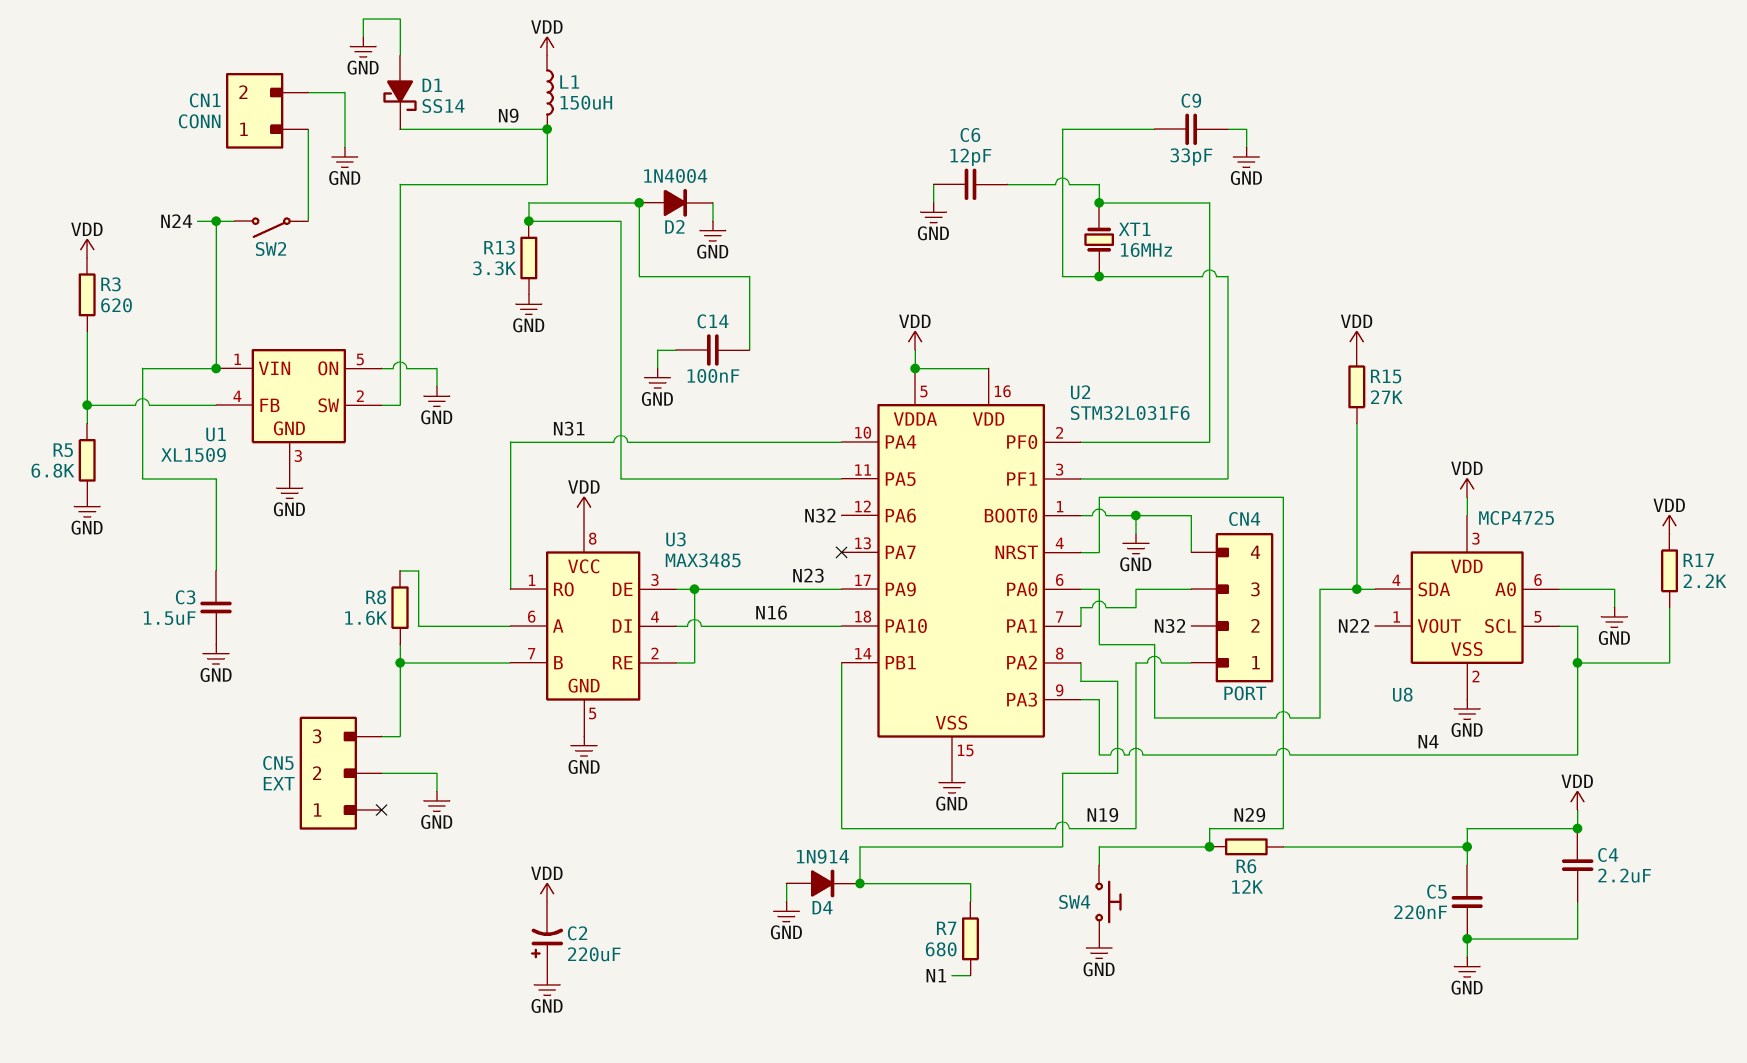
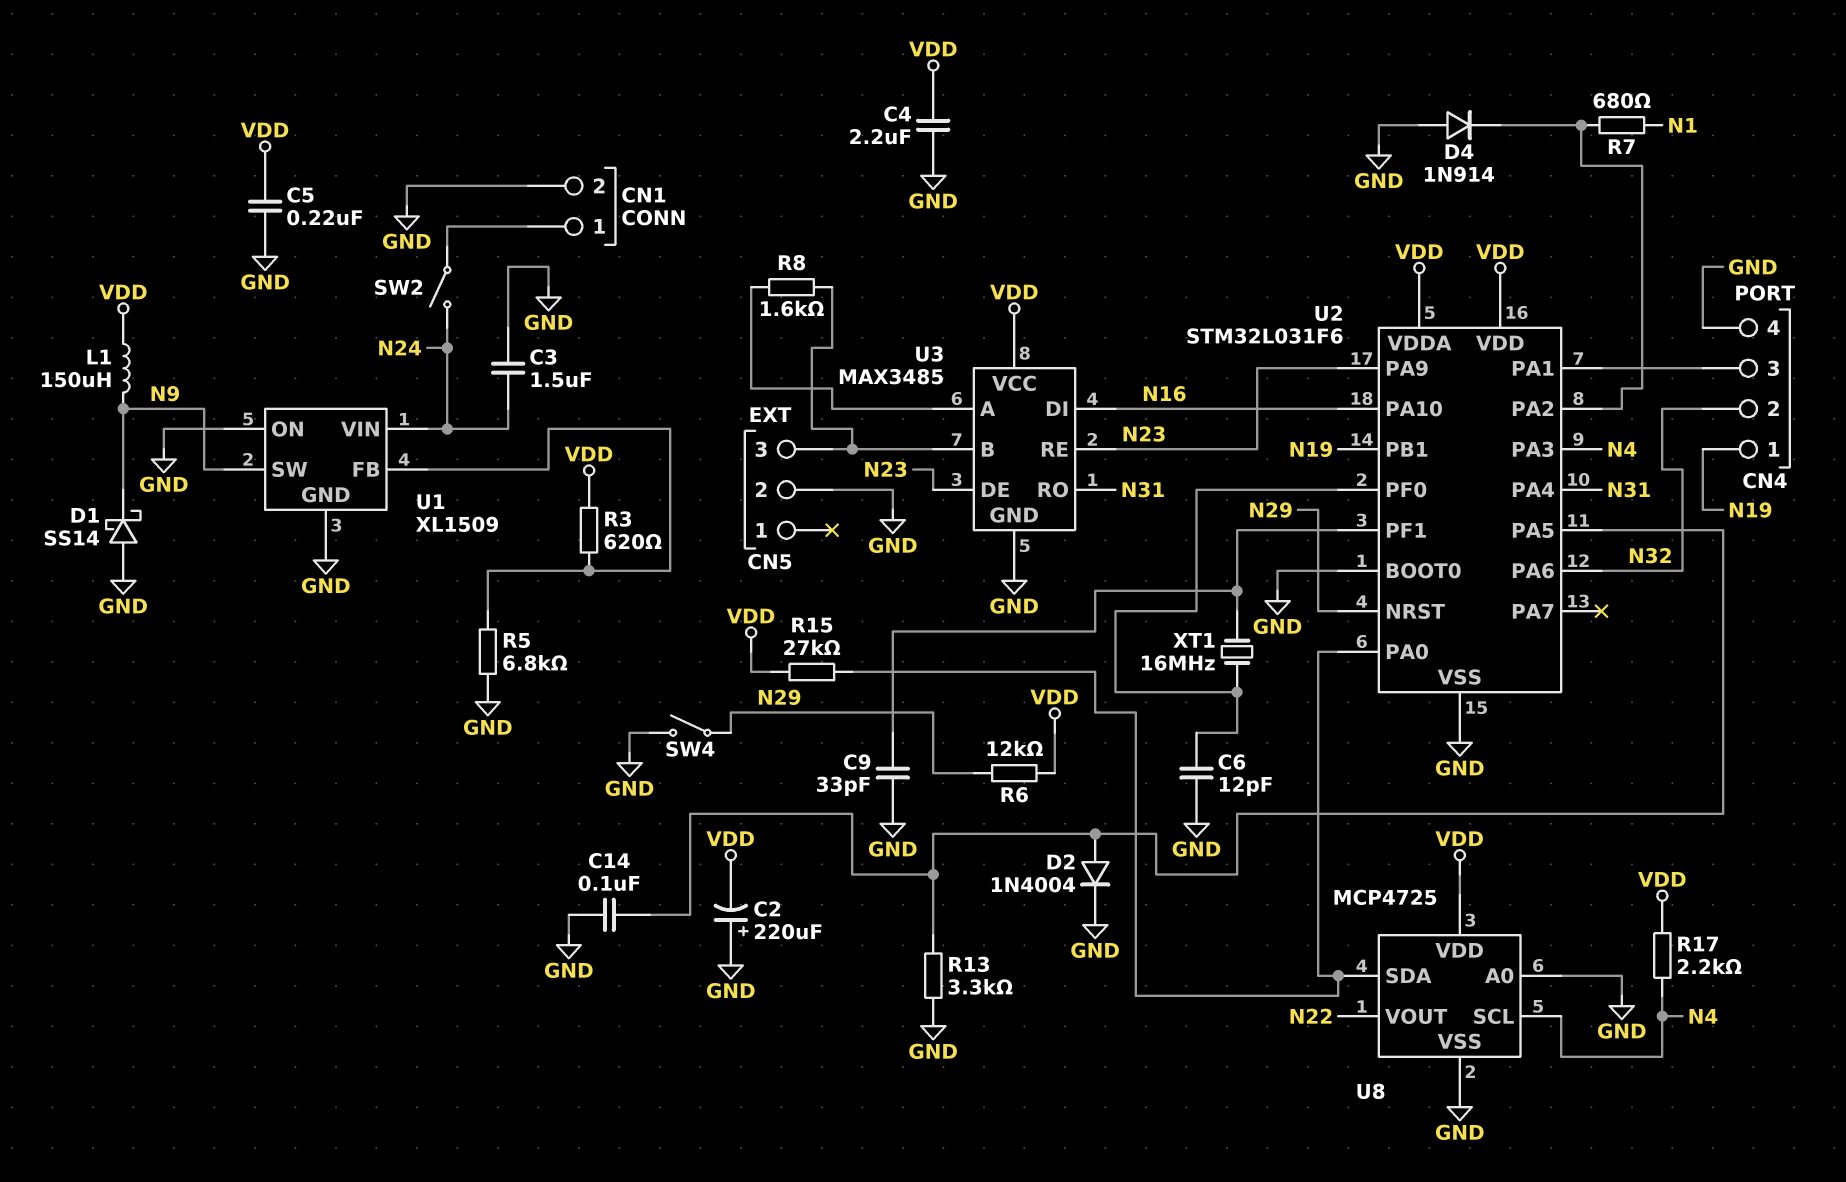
SW4: button (GND, N29) -> switch (GND, N29)

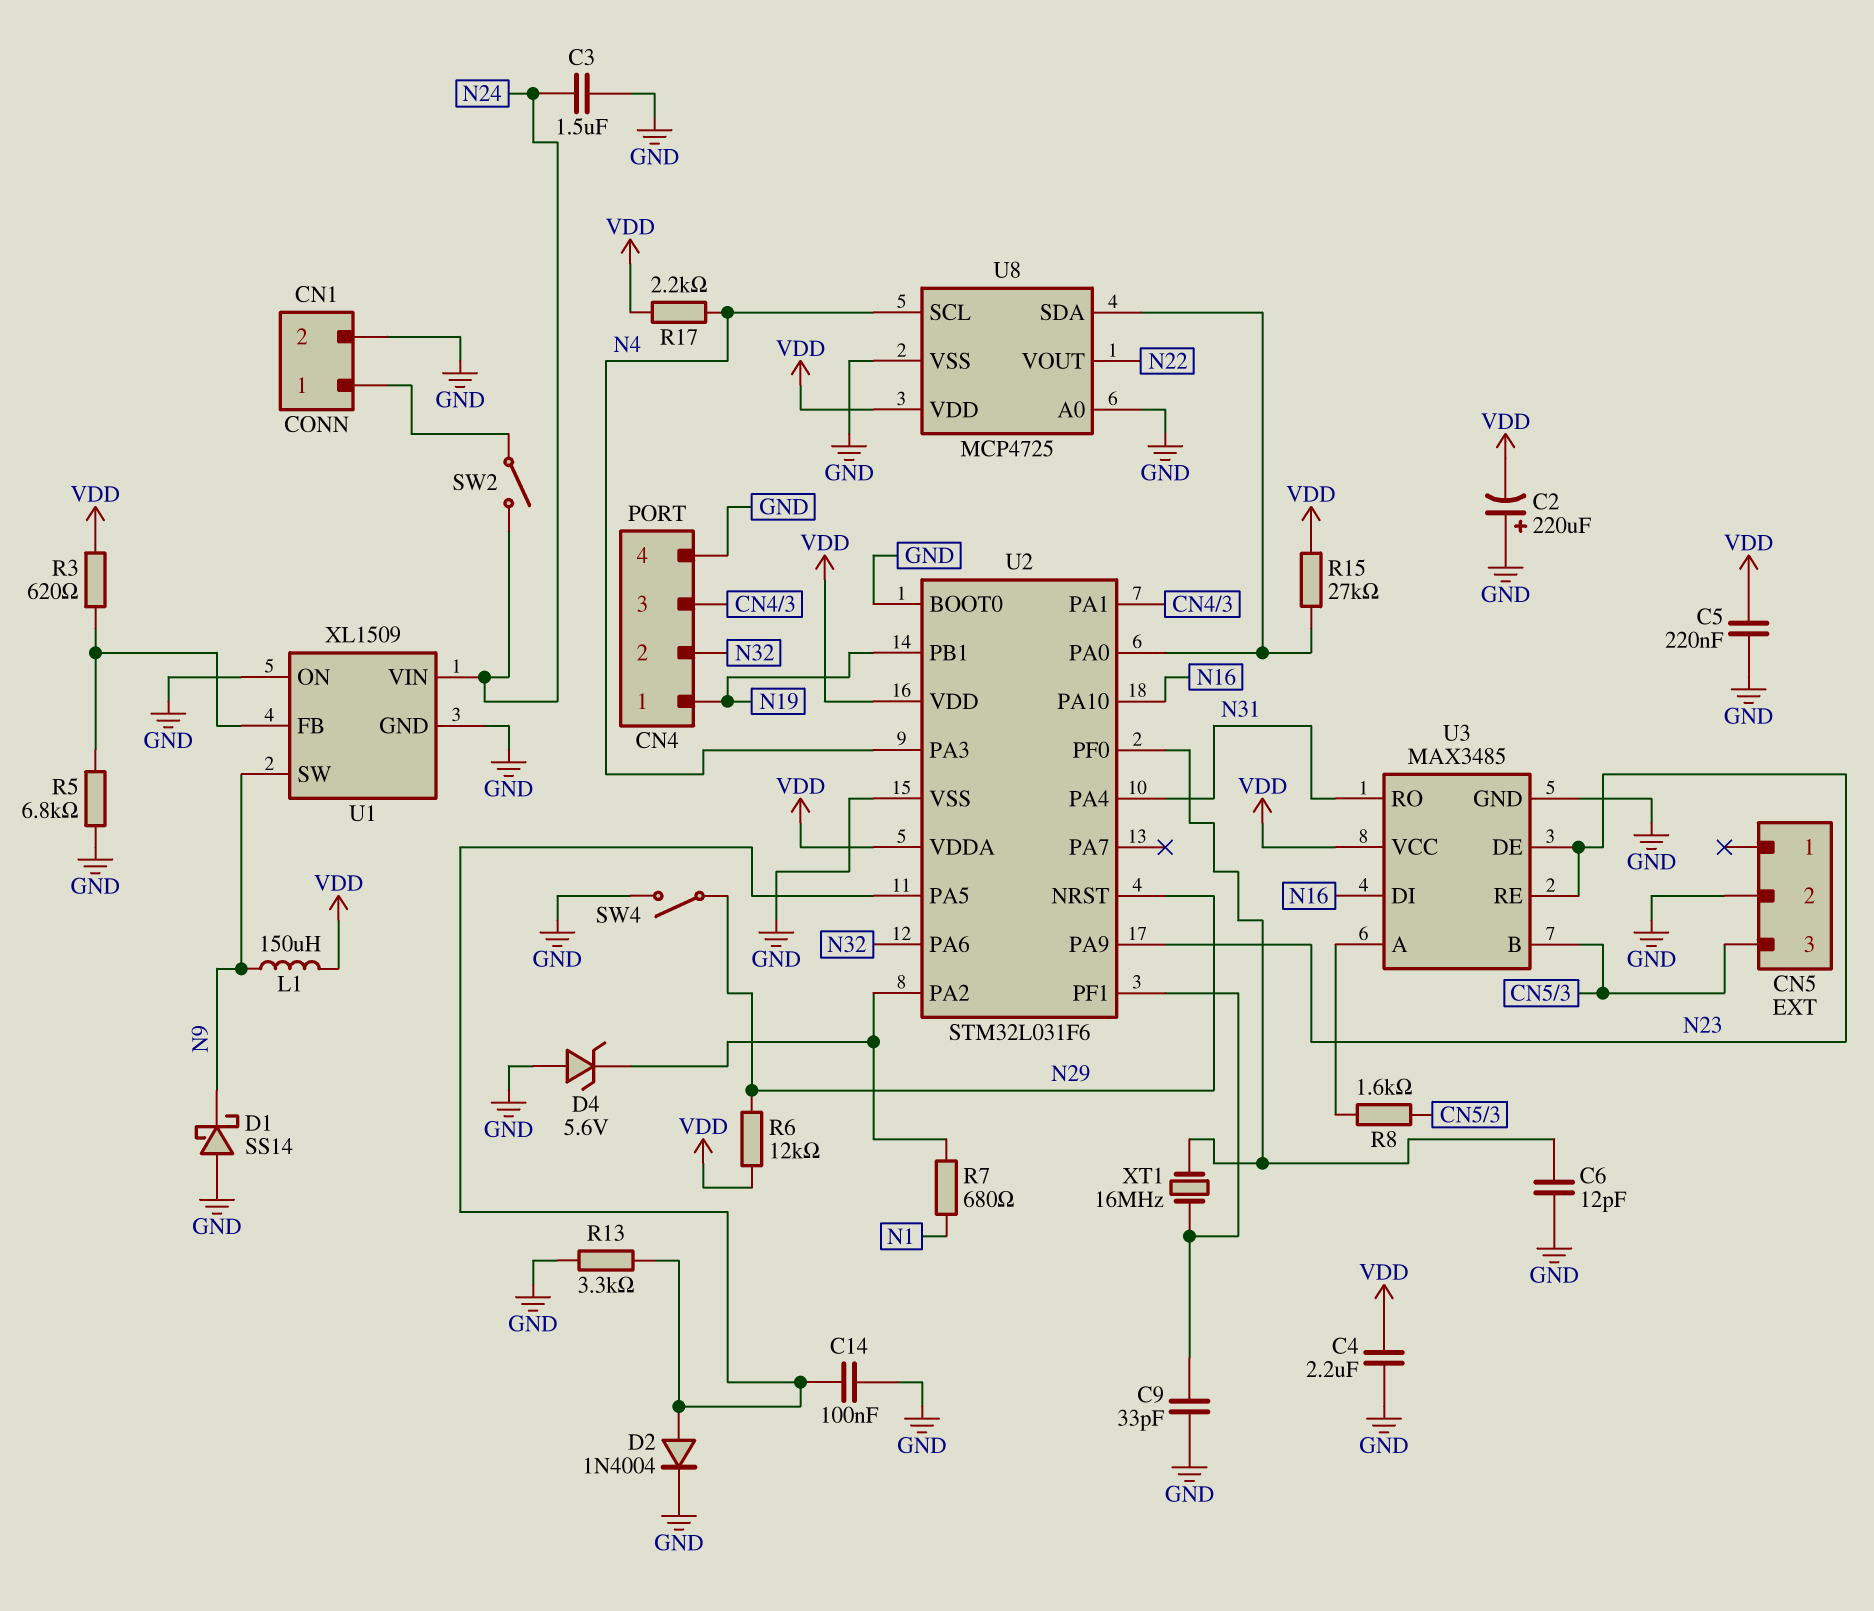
D4: diode 1N914 (A GND, K U2/PA2) -> zener 5.6V (A GND, K U2/PA2)

